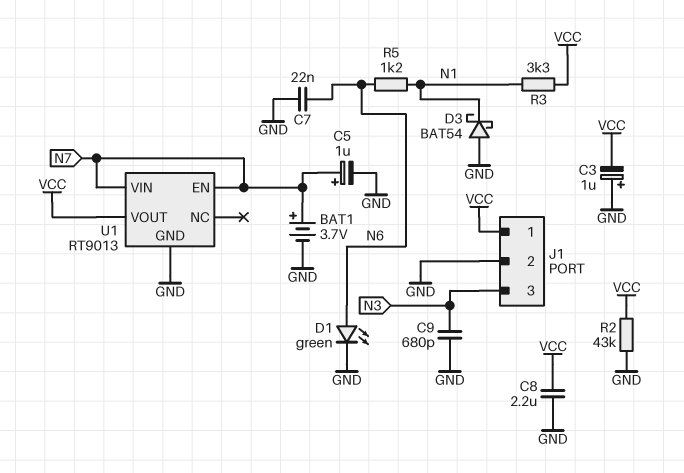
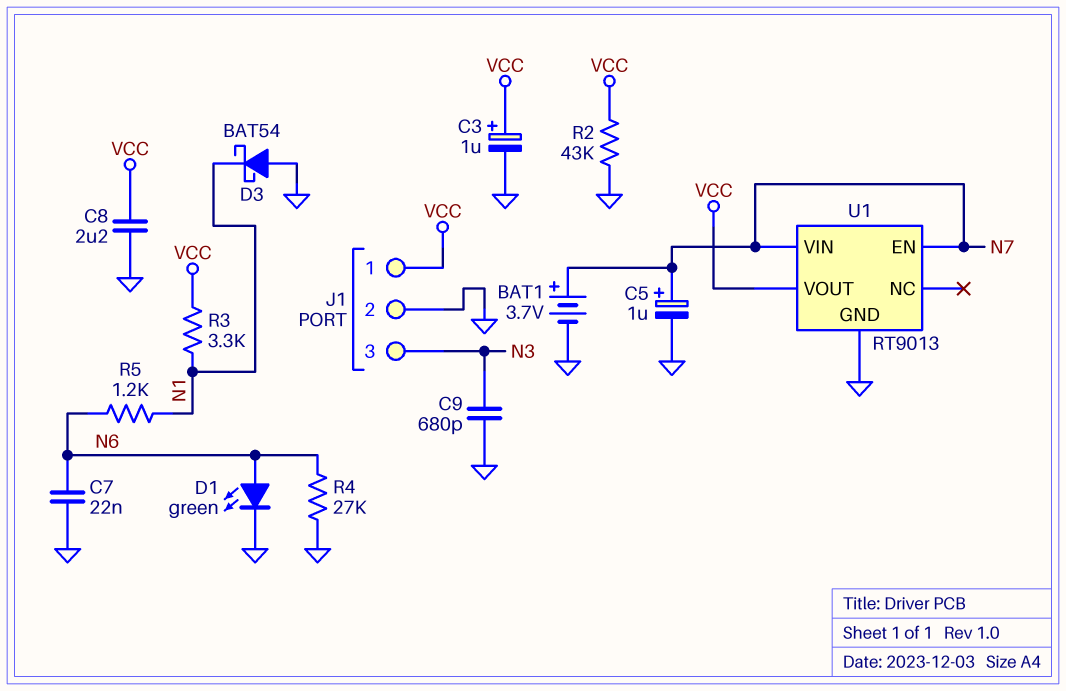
C3: 1uF (plus GND, minus VCC) -> 1uF (plus VCC, minus GND)
R4: none -> 27k (GND, N6)

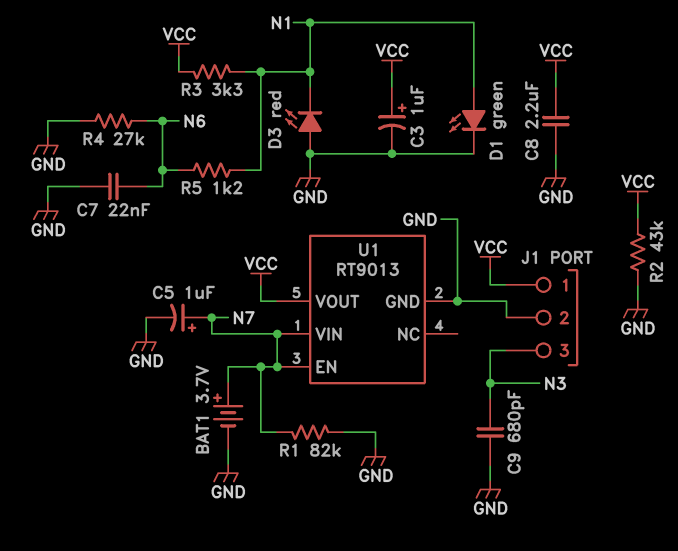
D1: LED green (A N6, K GND) -> LED green (A N1, K GND)
D3: schottky BAT54 (A GND, K N1) -> LED red (A GND, K N1)
R1: none -> 82k (GND, N7)

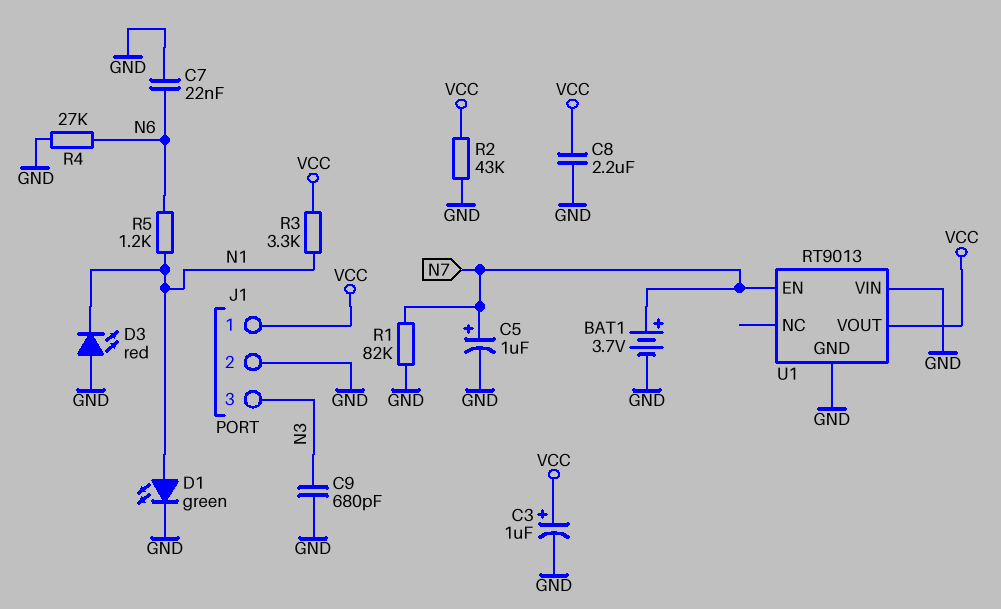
U1 pin VIN: N7 -> GND

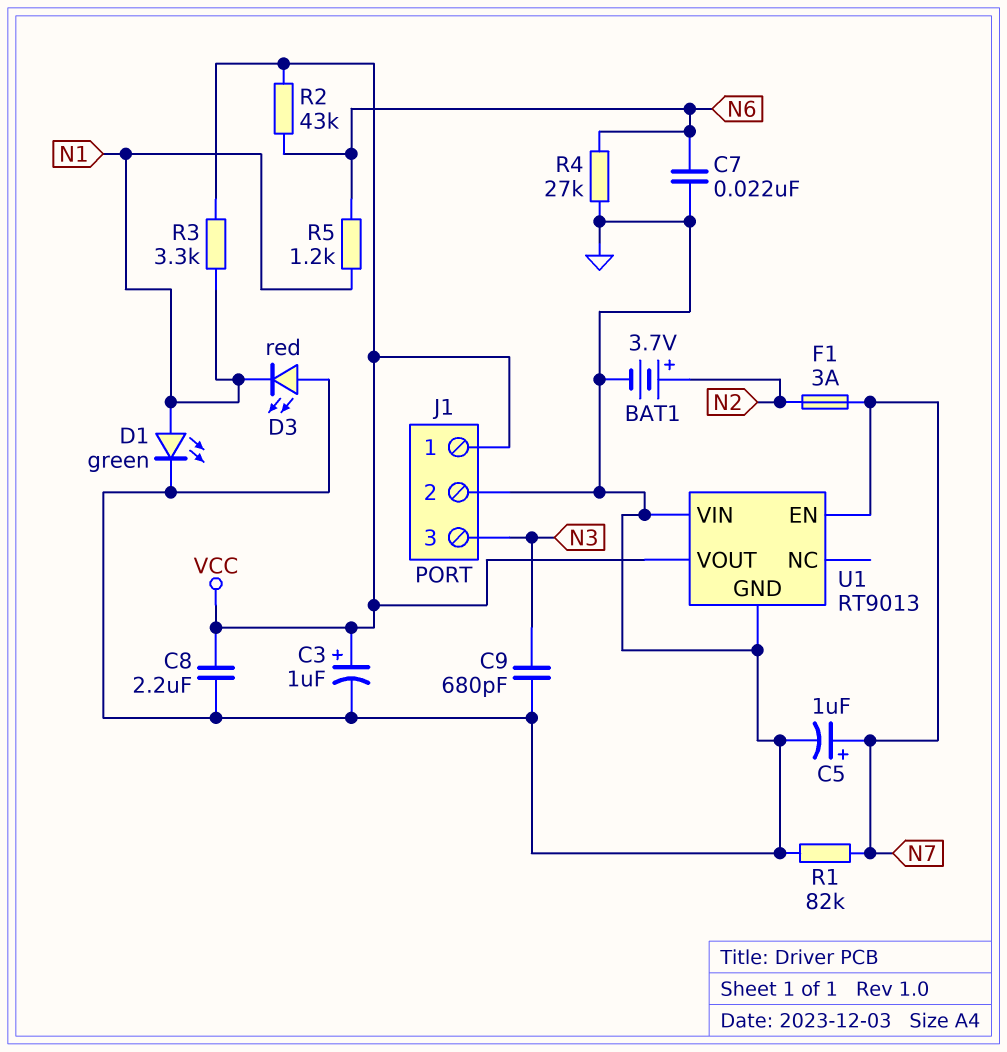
BAT1: 3.7V (plus N7, minus GND) -> 3.7V (plus N2, minus GND)
F1: none -> 3A (N2, N7)
R2: 43k (GND, VCC) -> 43k (N6, VCC)

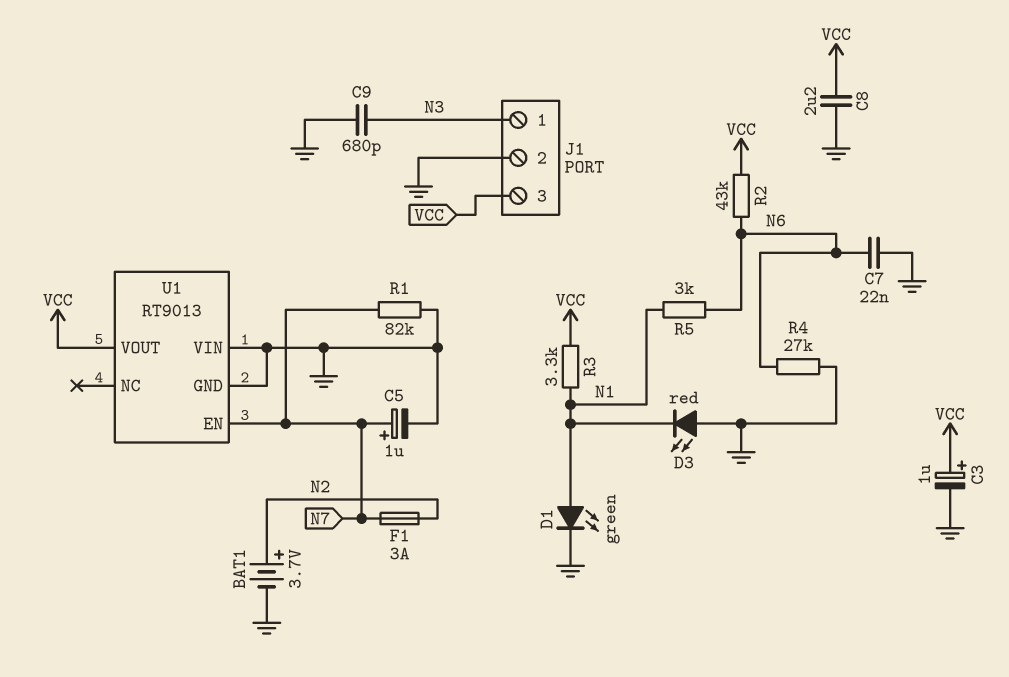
J1 pin 1: VCC -> N3
J1 pin 3: N3 -> VCC
R5: 1.2k (N1, N6) -> 3k (N1, N6)

